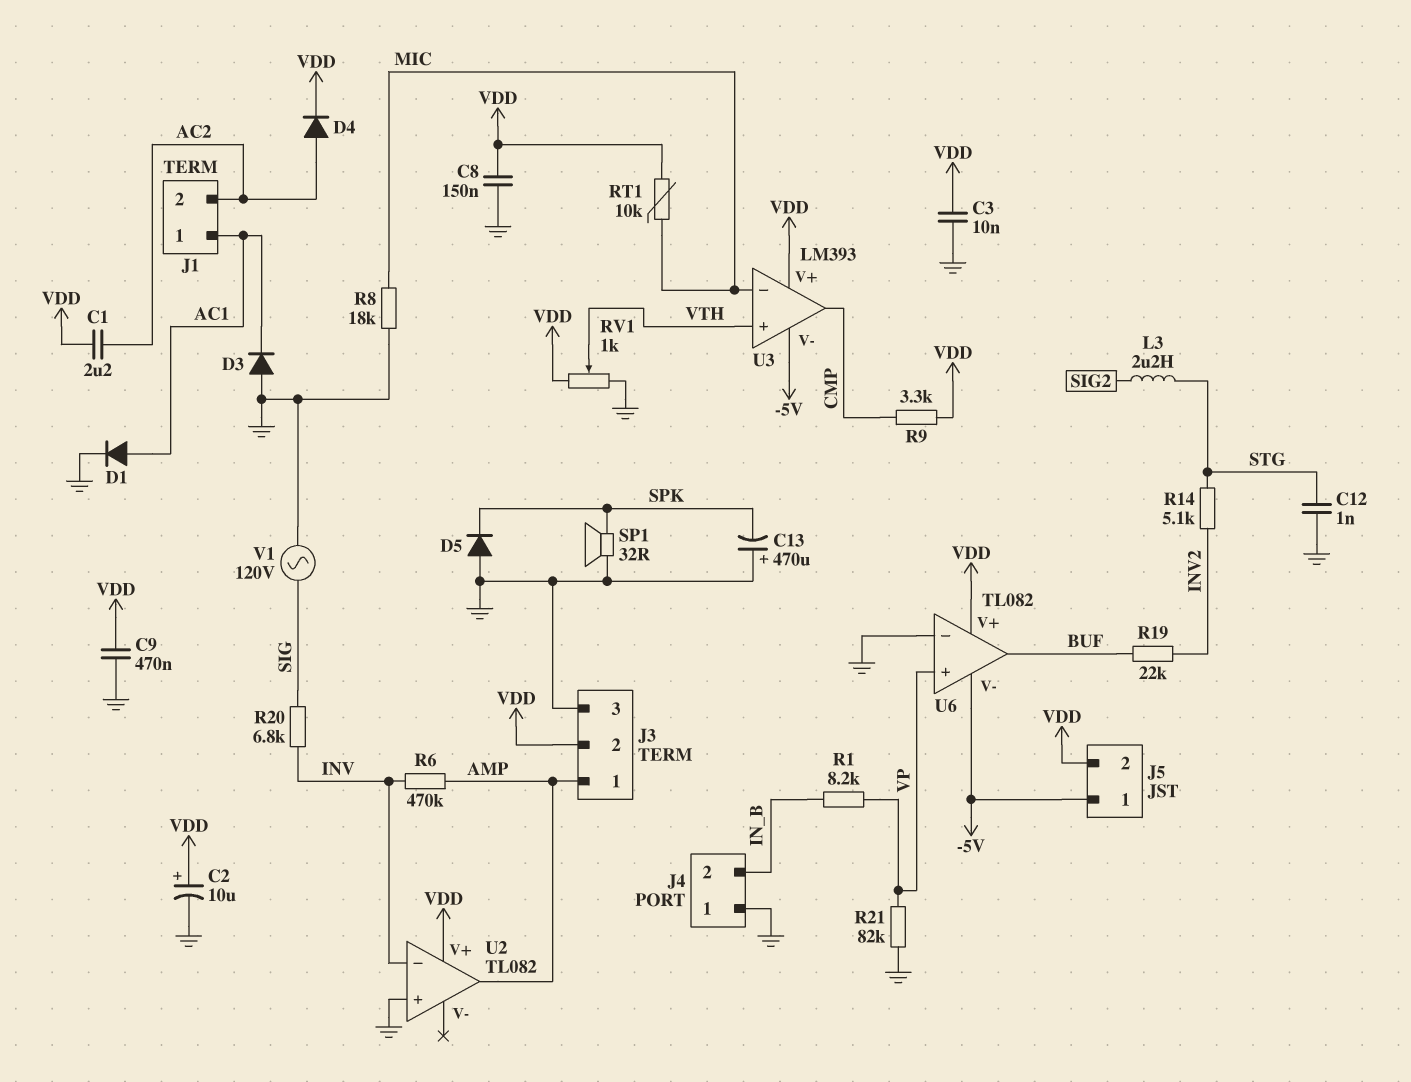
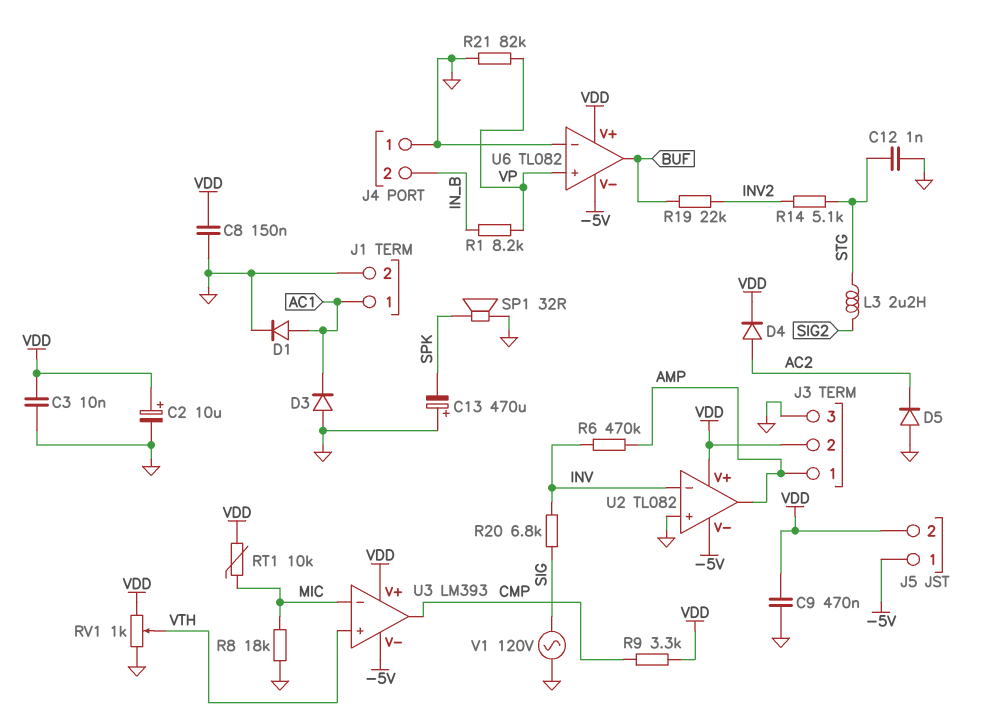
C1: 2.2uF (AC2, VDD) -> none
D5: diode (A GND, K SPK) -> diode (A GND, K AC2)
J1 pin 2: AC2 -> GND
U2 pin V-: none -> -5V

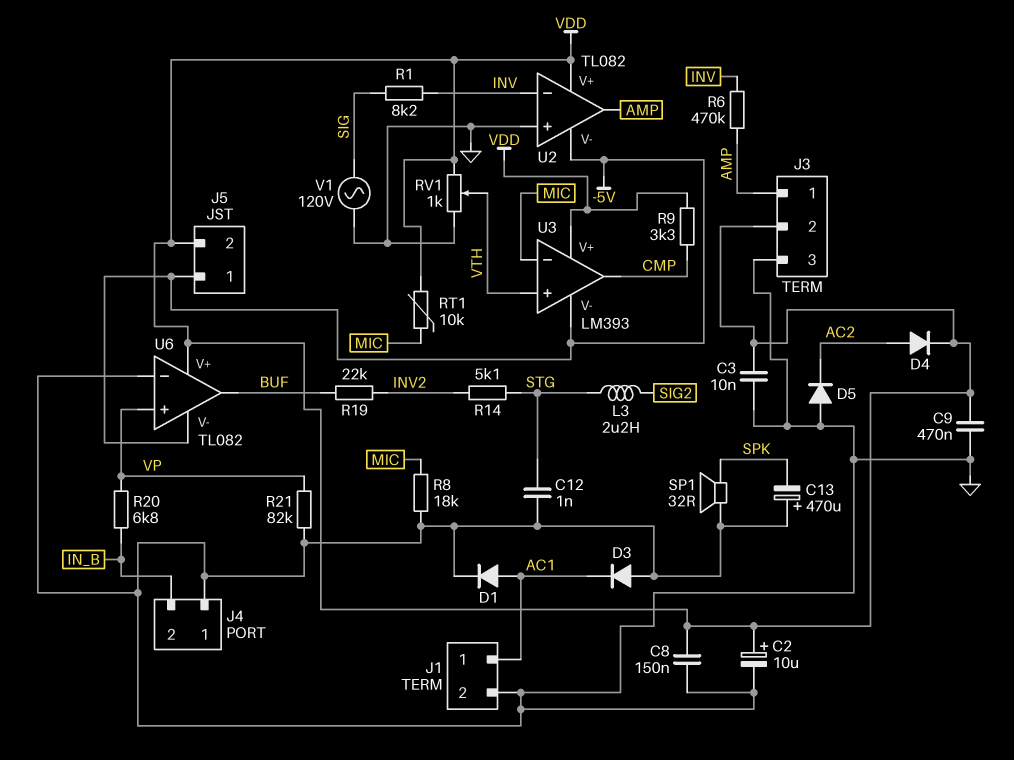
R1: 8.2k (IN_B, VP) -> 8.2k (INV, SIG)
R20: 6.8k (INV, SIG) -> 6.8k (IN_B, VP)

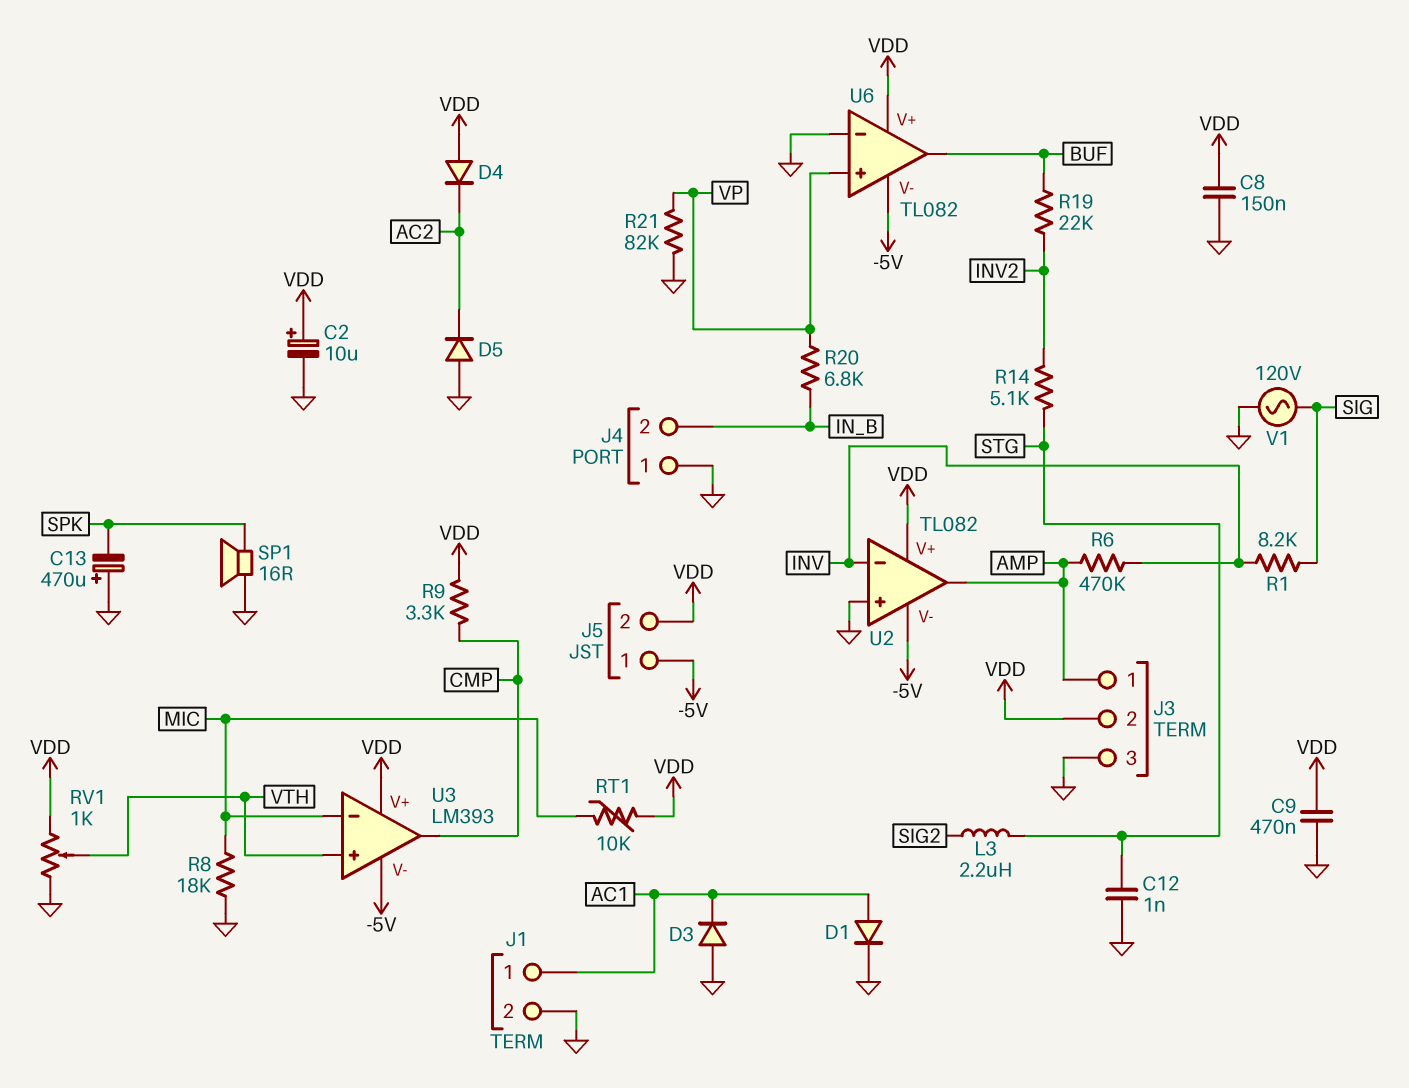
C3: 10nF (GND, VDD) -> none
D4: diode (A AC2, K VDD) -> diode (A VDD, K AC2)
SP1: speaker 32R (GND, SPK) -> speaker 16R (GND, SPK)

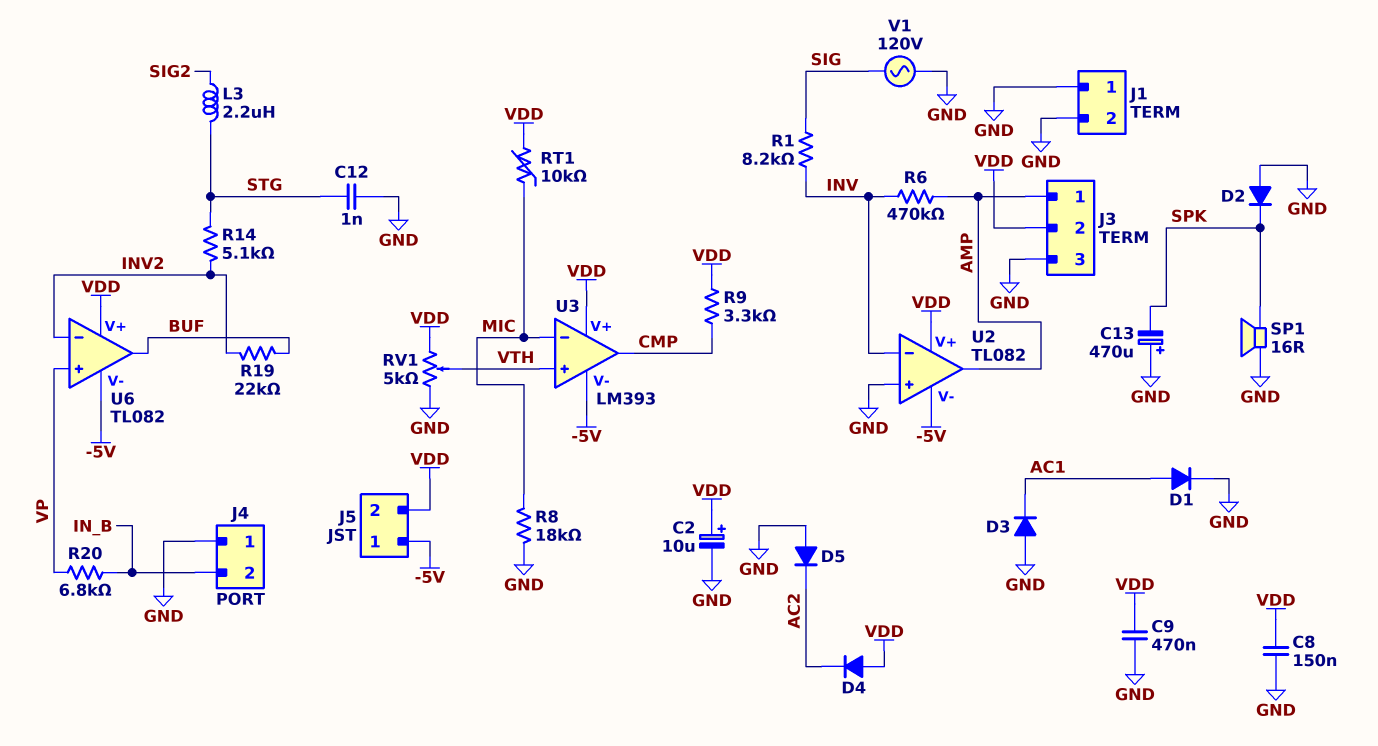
D2: none -> diode (A GND, K SPK)
J1 pin 1: AC1 -> GND
R21: 82k (GND, VP) -> none
RV1: 1k (GND, VDD, wiper VTH) -> 5k (GND, VDD, wiper VTH)
U6 pin in-: GND -> INV2

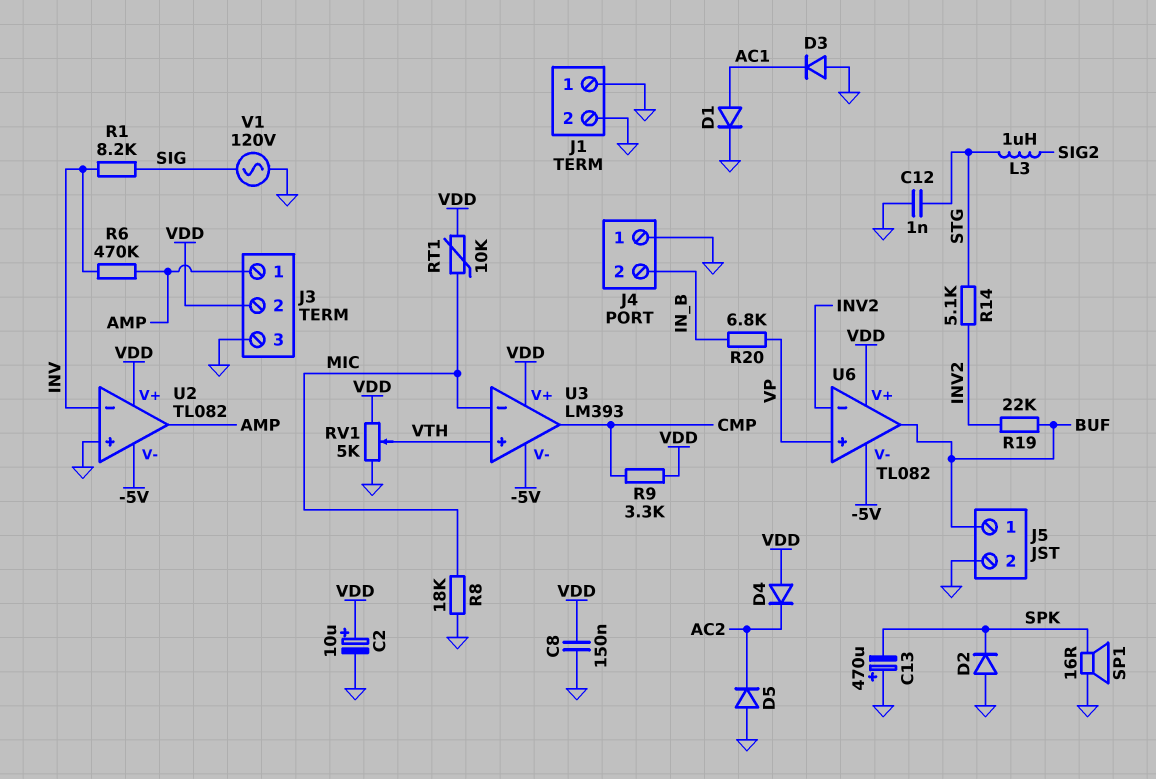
C9: 470nF (GND, VDD) -> none
J5 pin 1: -5V -> BUF
J5 pin 2: VDD -> GND
L3: 2.2uH (SIG2, STG) -> 1uH (SIG2, STG)

